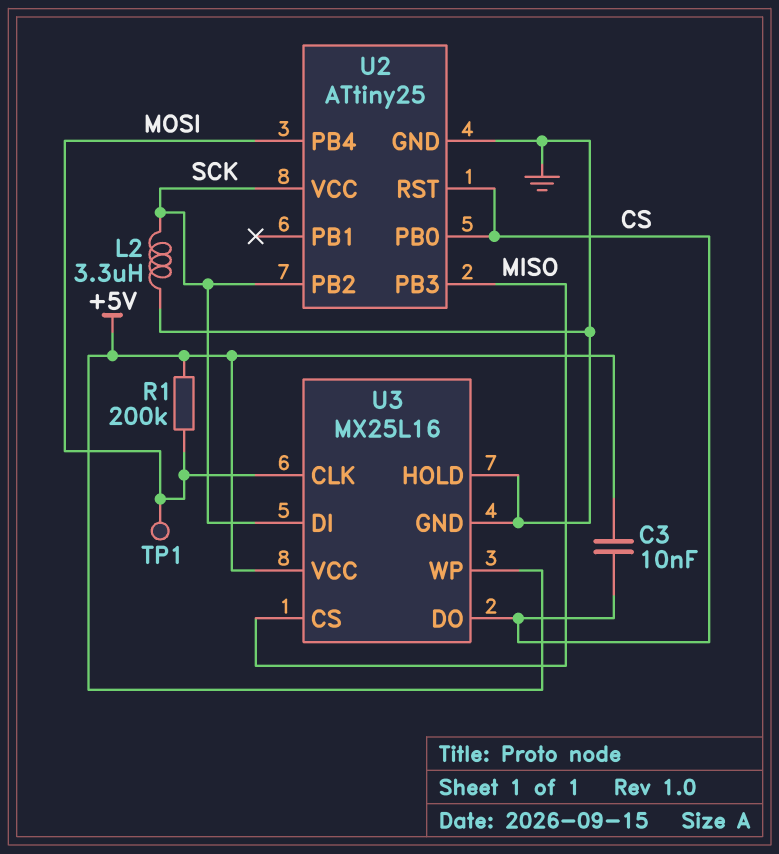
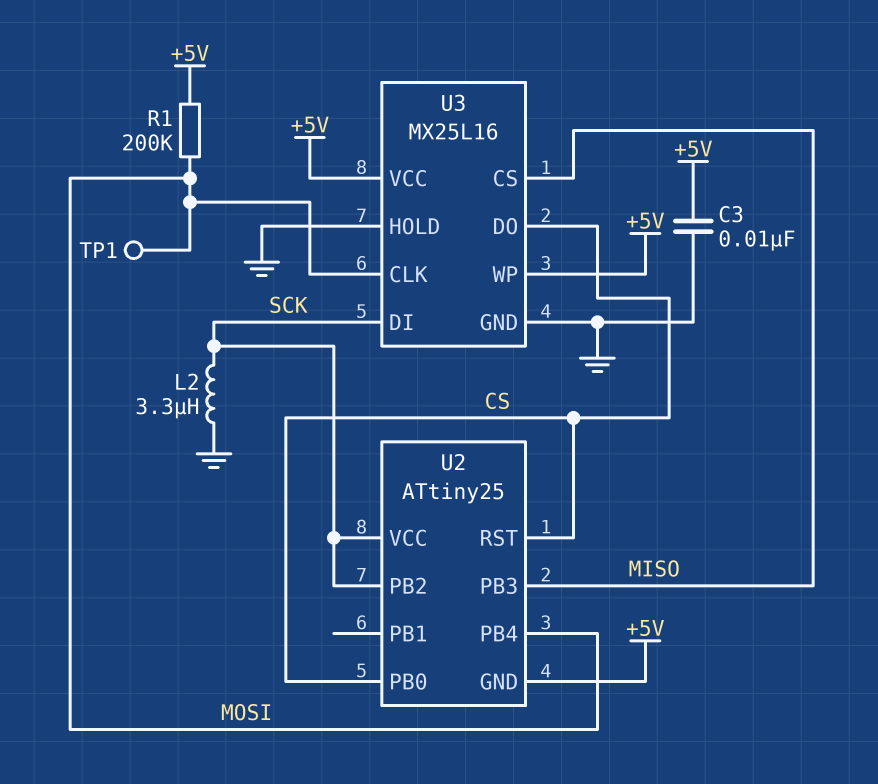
C3: 10nF (+5V, CS) -> 10nF (+5V, GND)
U2 pin GND: GND -> +5V

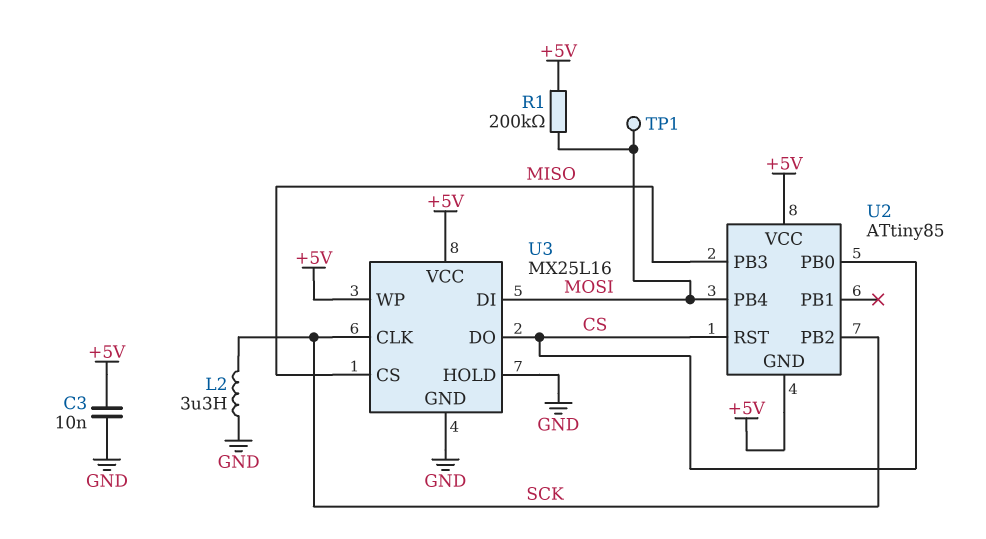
U2: ATtiny25 -> ATtiny85
U2 pin VCC: SCK -> +5V
U3 pin CLK: MOSI -> SCK
U3 pin DI: SCK -> MOSI

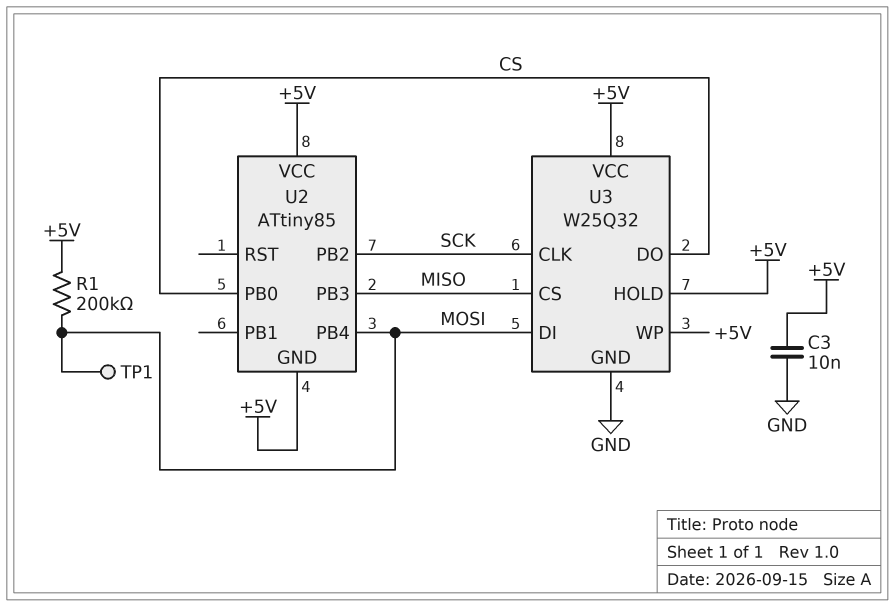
L2: 3.3uH (GND, SCK) -> none
U2 pin RST: CS -> none
U3: MX25L16 -> W25Q32
U3 pin HOLD: GND -> +5V

